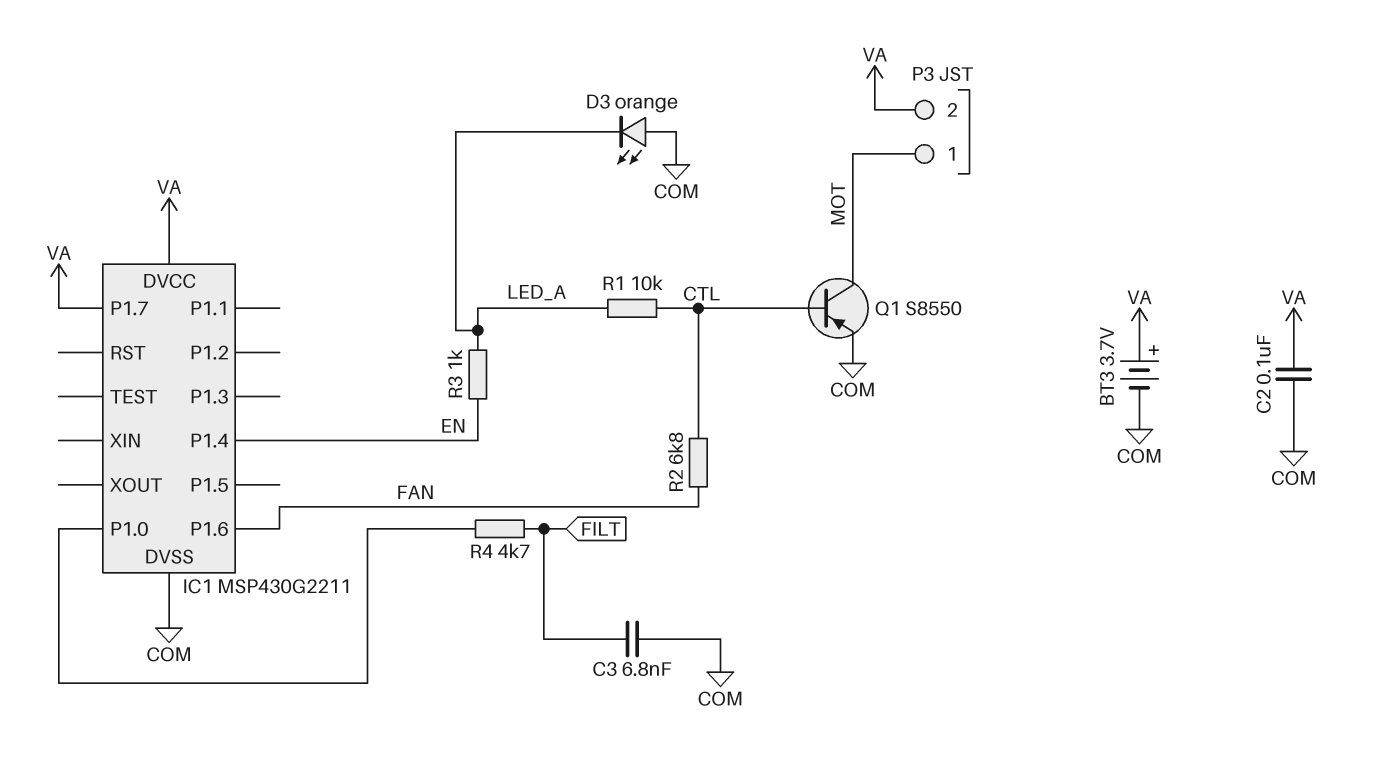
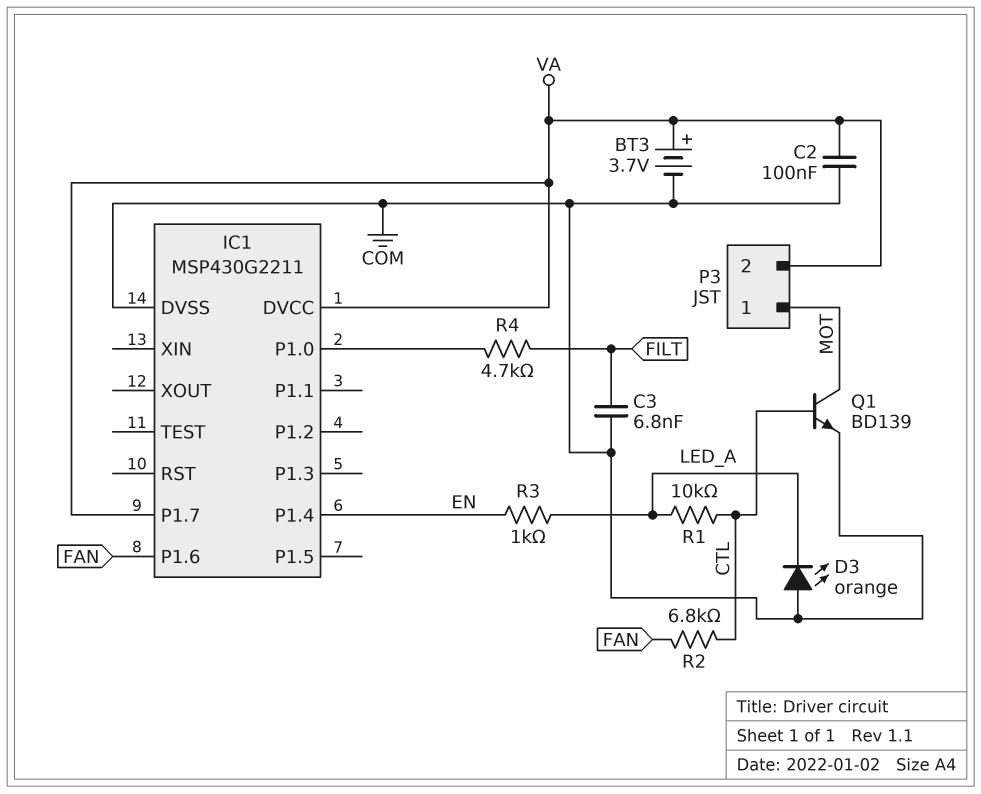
Q1: PNP S8550 (B CTL, C MOT, E COM) -> NPN BD139 (B CTL, C MOT, E COM)

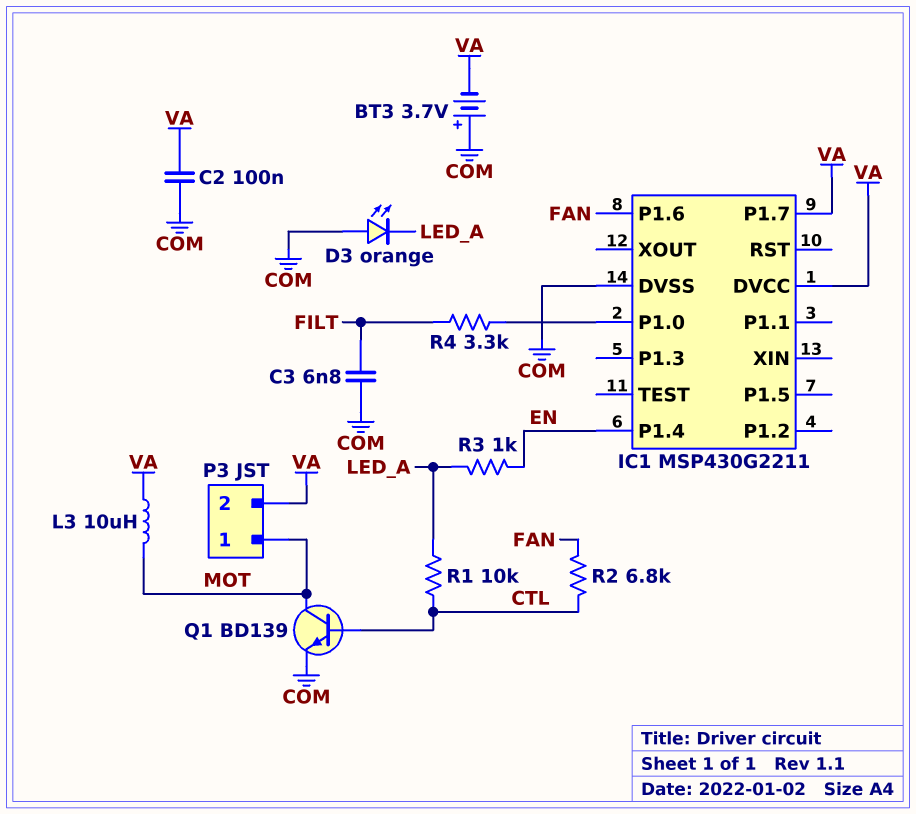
BT3: 3.7V (plus VA, minus COM) -> 3.7V (plus COM, minus VA)
L3: none -> 10uH (MOT, VA)
R4: 4.7k (FILT, IC1/P1.0) -> 3.3k (FILT, IC1/P1.0)

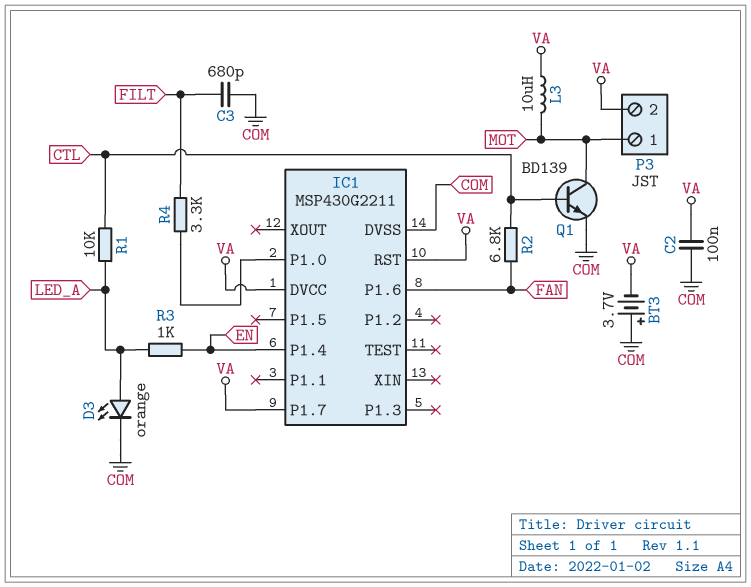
C3: 6.8nF (COM, FILT) -> 680pF (COM, FILT)
D3: LED orange (A COM, K LED_A) -> LED orange (A LED_A, K COM)
IC1 pin RST: none -> VA

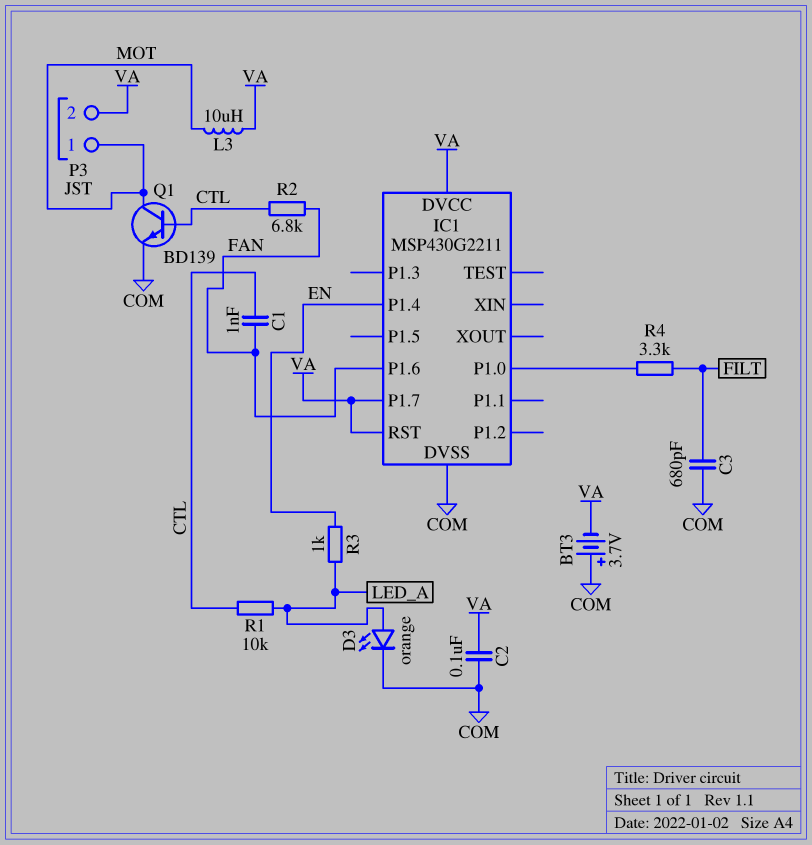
C1: none -> 1nF (CTL, FAN)

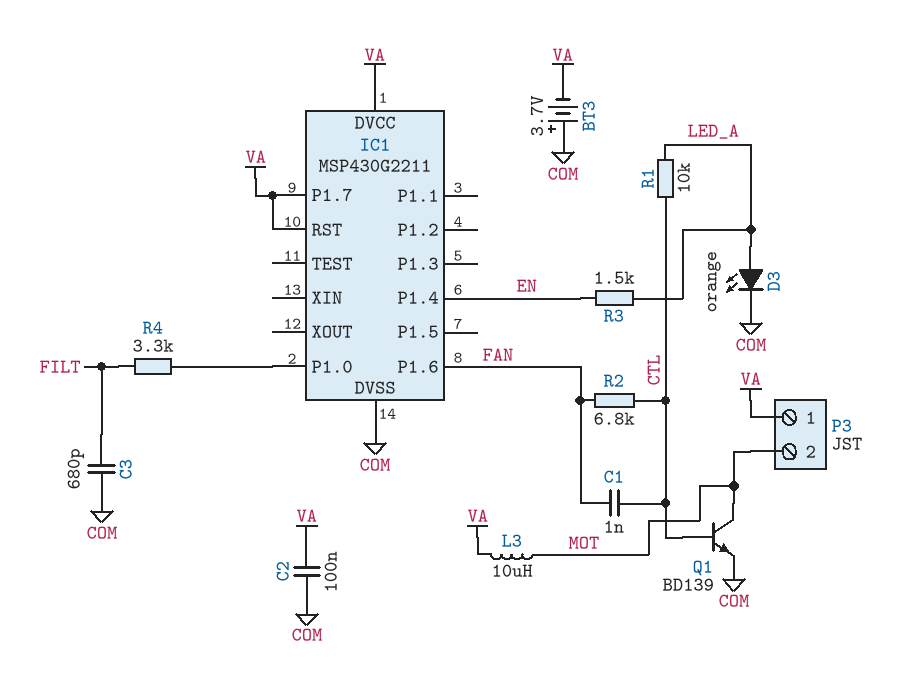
P3 pin 1: MOT -> VA
P3 pin 2: VA -> MOT
R3: 1k (EN, LED_A) -> 1.5k (EN, LED_A)

